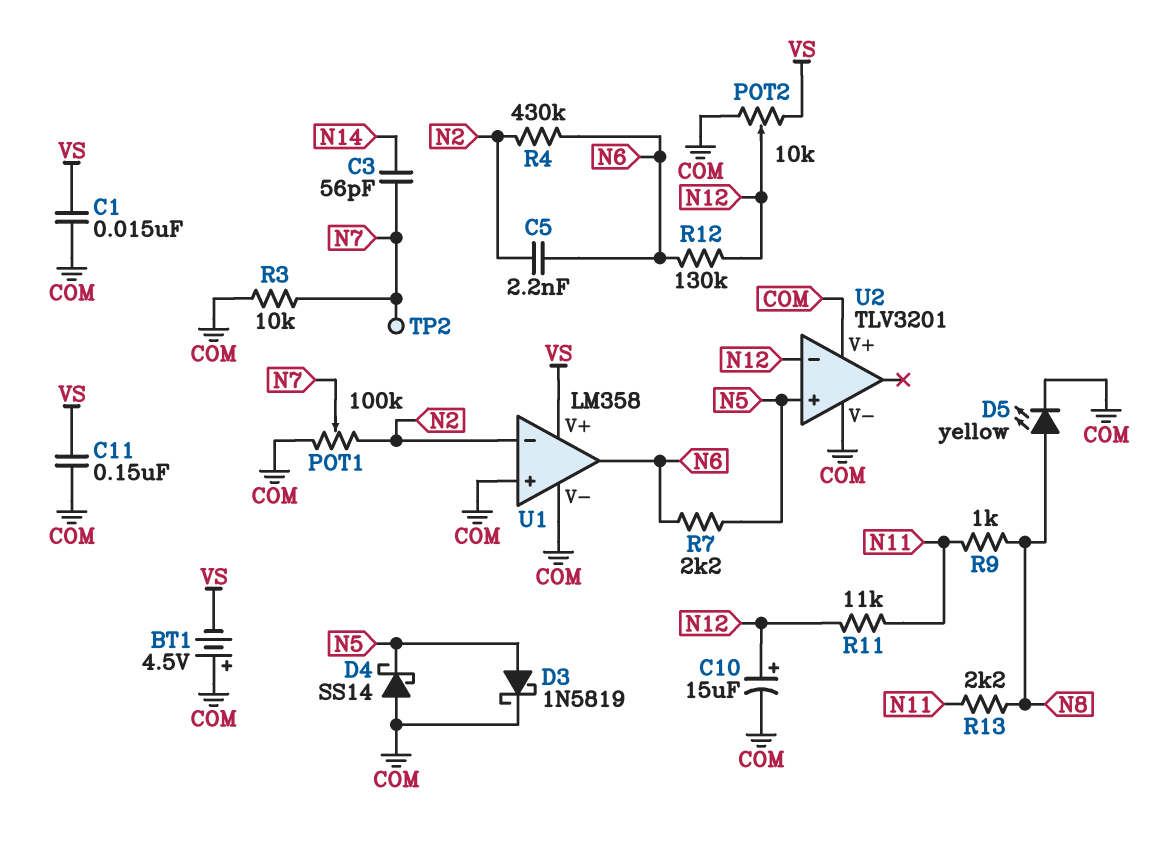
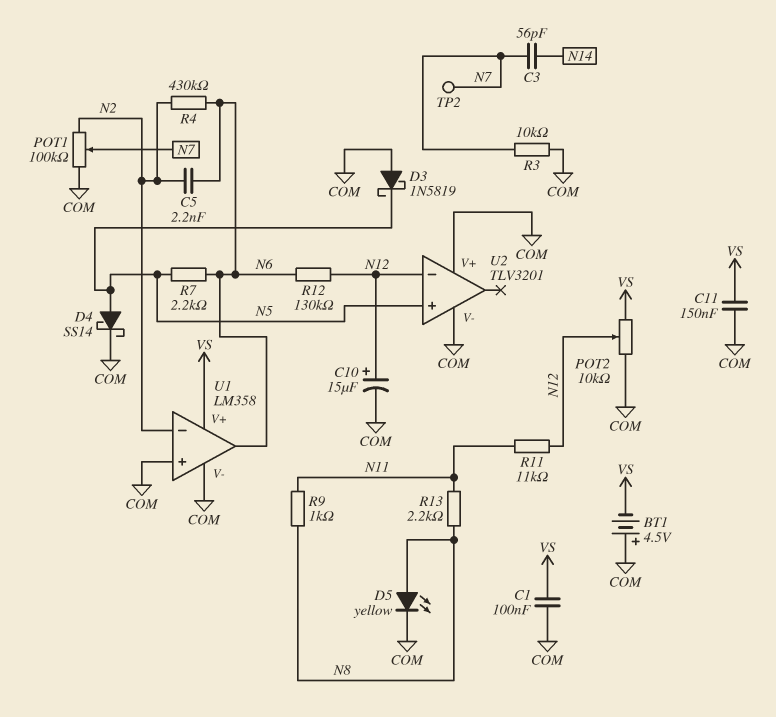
C1: 15nF (COM, VS) -> 100nF (COM, VS)
D3: schottky 1N5819 (A N5, K COM) -> schottky 1N5819 (A COM, K N5)
D4: schottky SS14 (A COM, K N5) -> schottky SS14 (A N5, K COM)

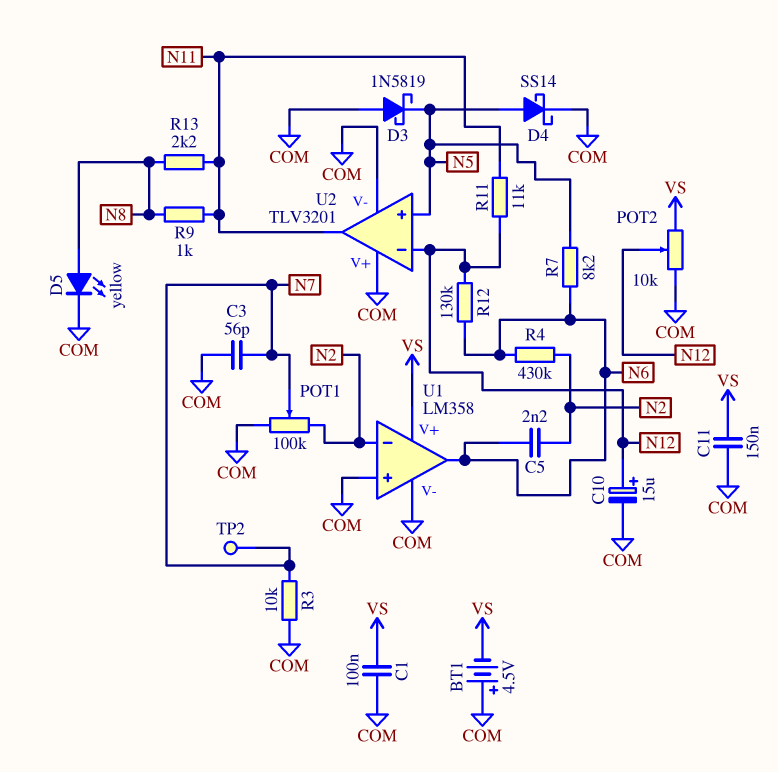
C3: 56pF (N7, N14) -> 56pF (COM, N7)
R7: 2.2k (N5, N6) -> 8.2k (N5, N6)
U2 pin out: none -> N11

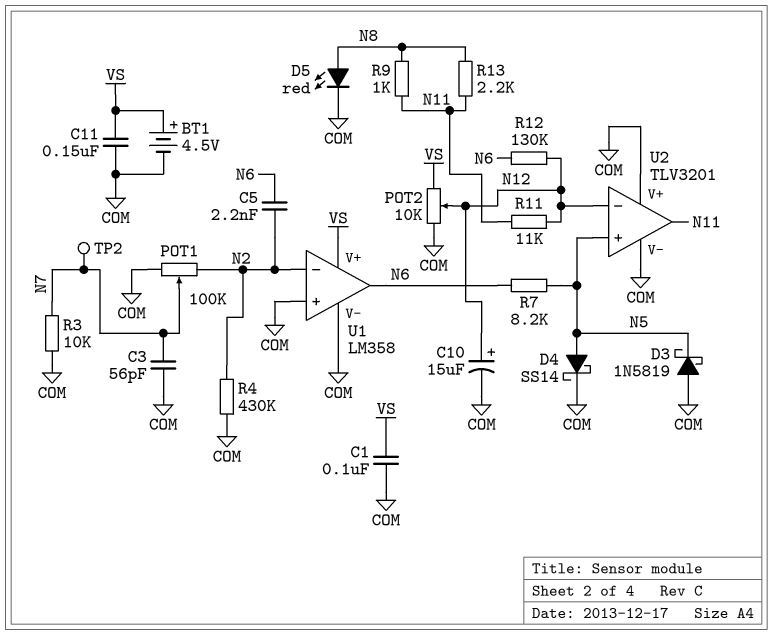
BT1: 4.5V (plus COM, minus VS) -> 4.5V (plus VS, minus COM)
D5: LED yellow (A N8, K COM) -> LED red (A N8, K COM)
R4: 430k (N2, N6) -> 430k (COM, N2)

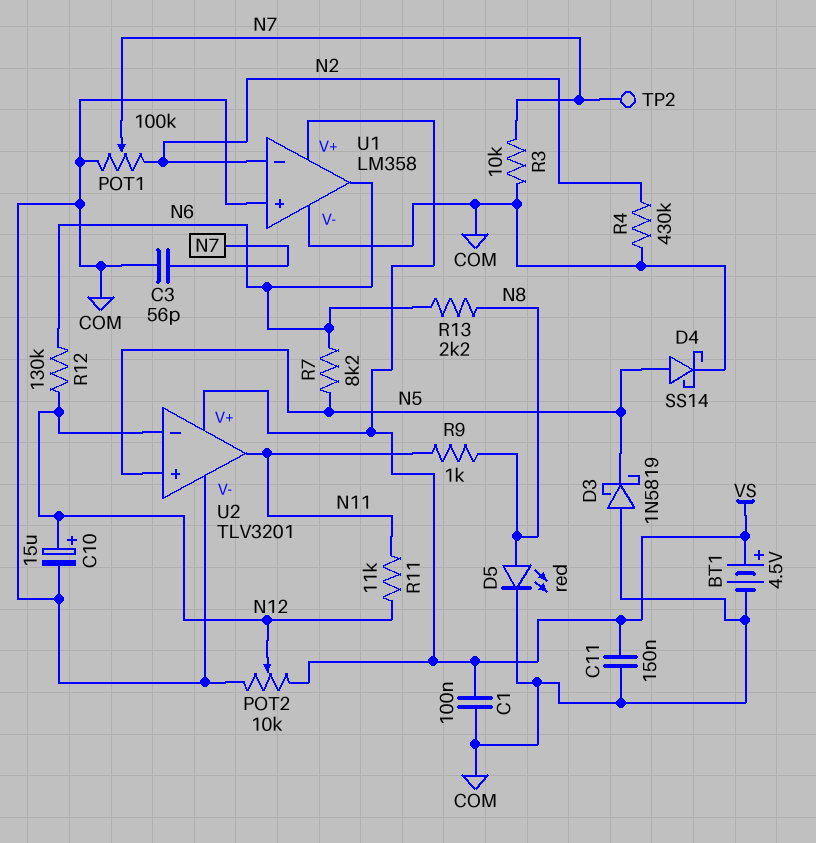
C5: 2.2nF (N2, N6) -> none
R13: 2.2k (N8, N11) -> 2.2k (N6, N8)
U2 pin V+: COM -> VS

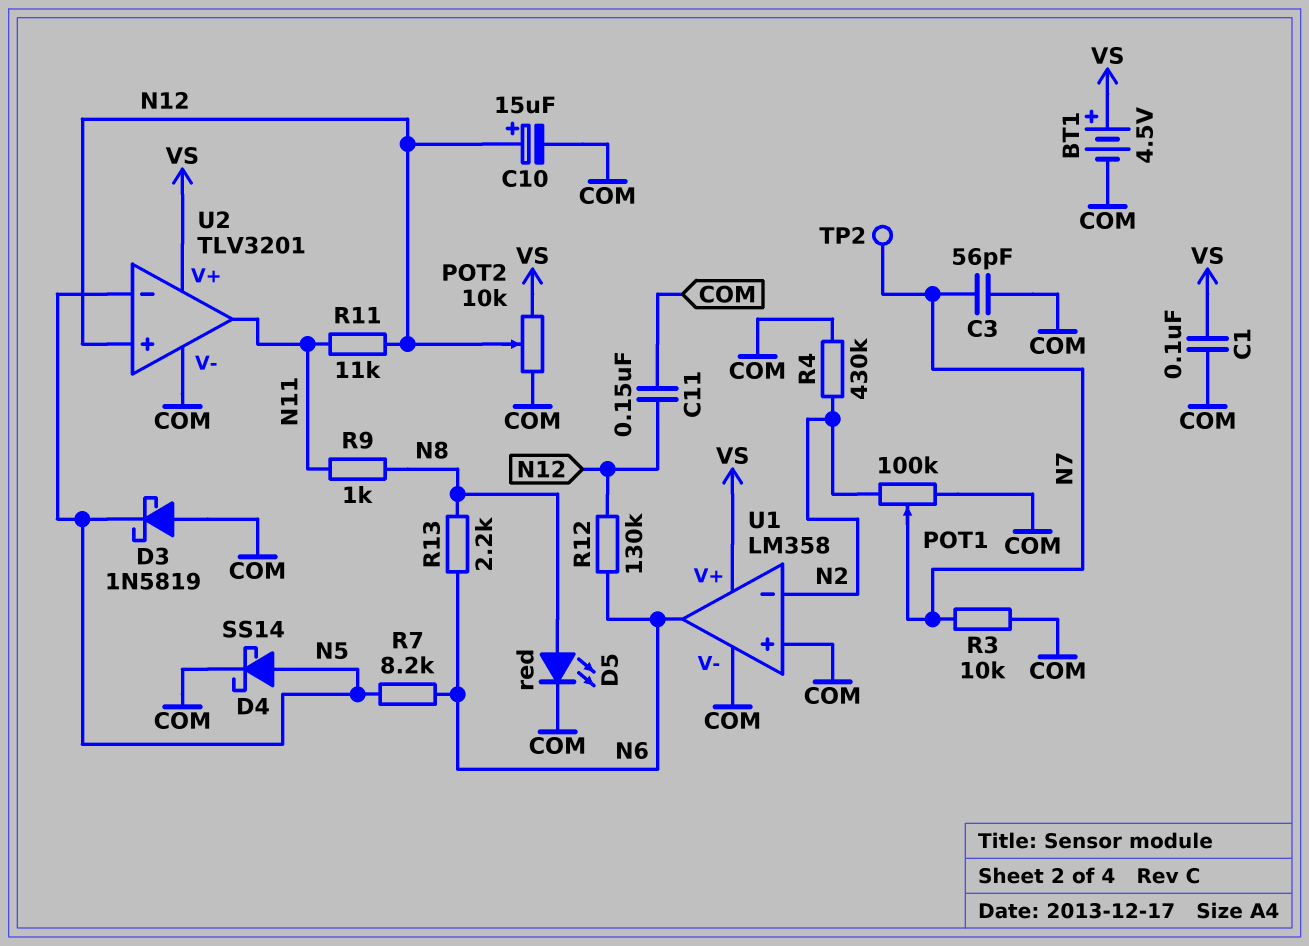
C11: 150nF (COM, VS) -> 150nF (COM, N12)
U2 pin in+: N5 -> N12
U2 pin in-: N12 -> N5

